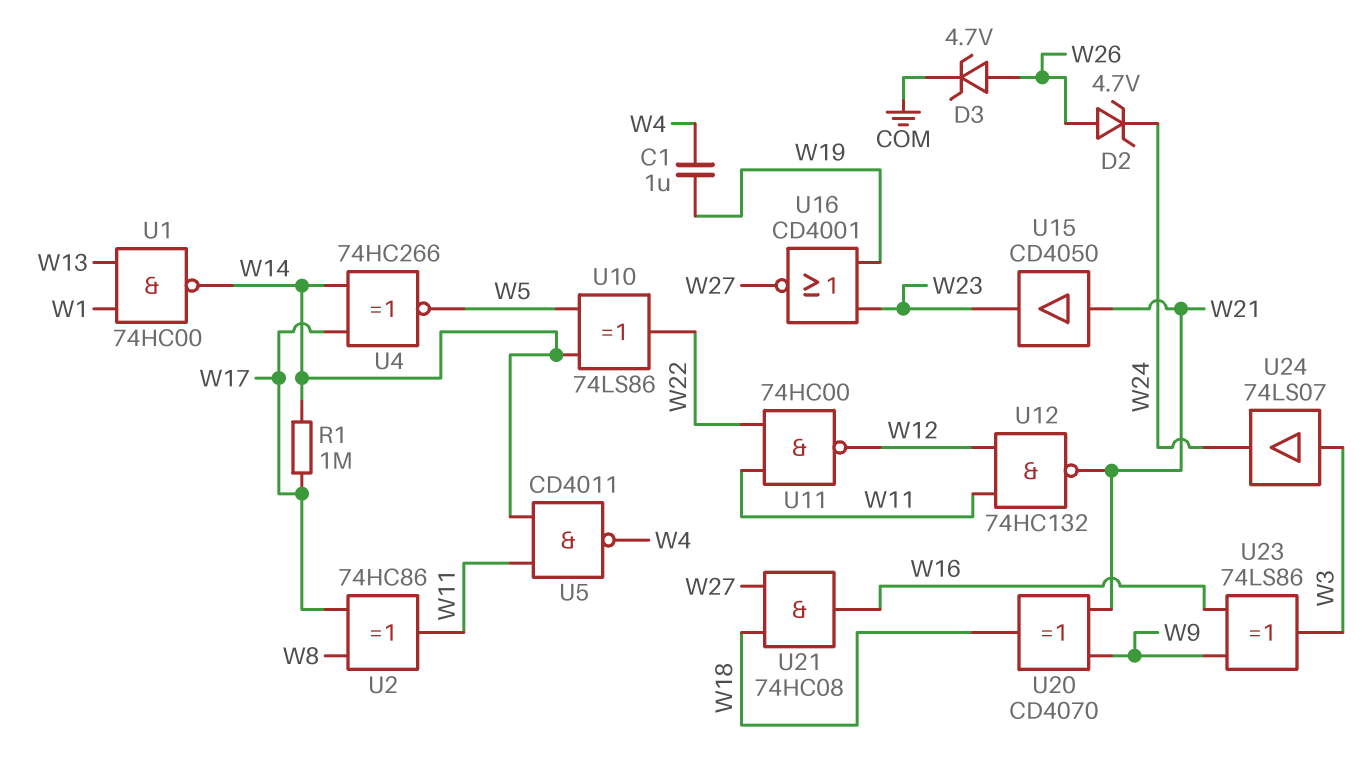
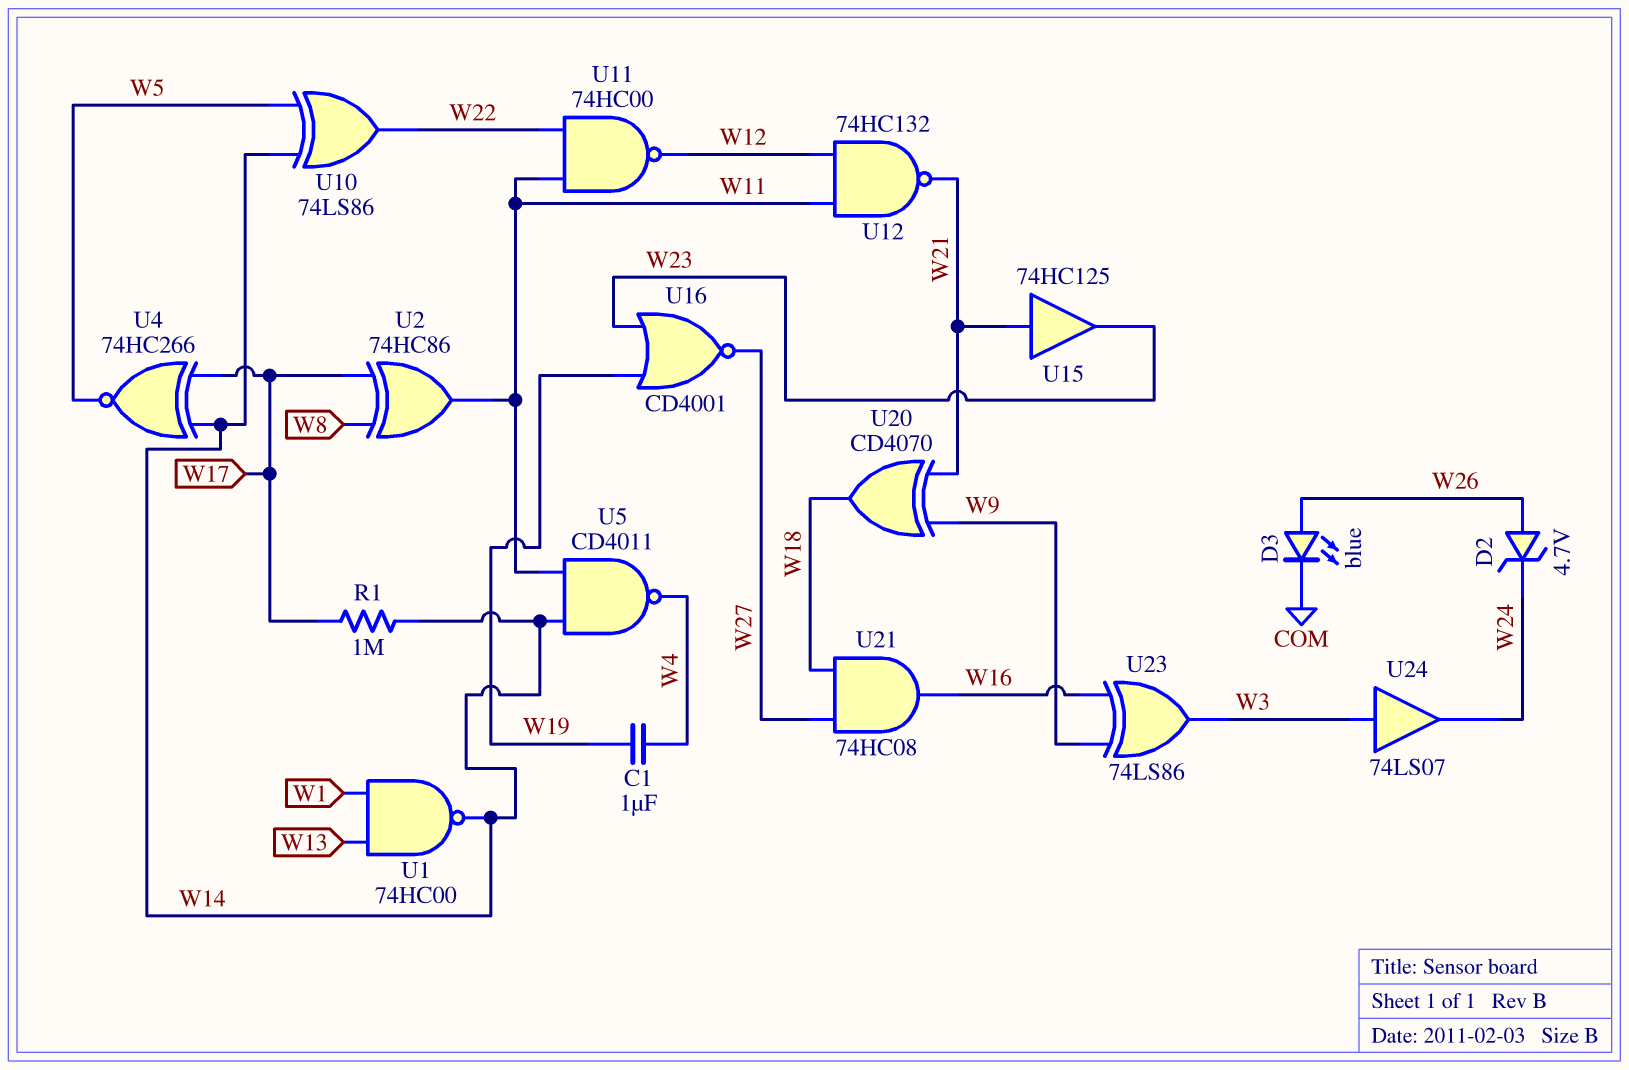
D3: zener 4.7V (A W26, K COM) -> LED blue (A W26, K COM)
U15: buffer CD4050 (in W21, out W23) -> buffer 74HC125 (in W21, out W23)

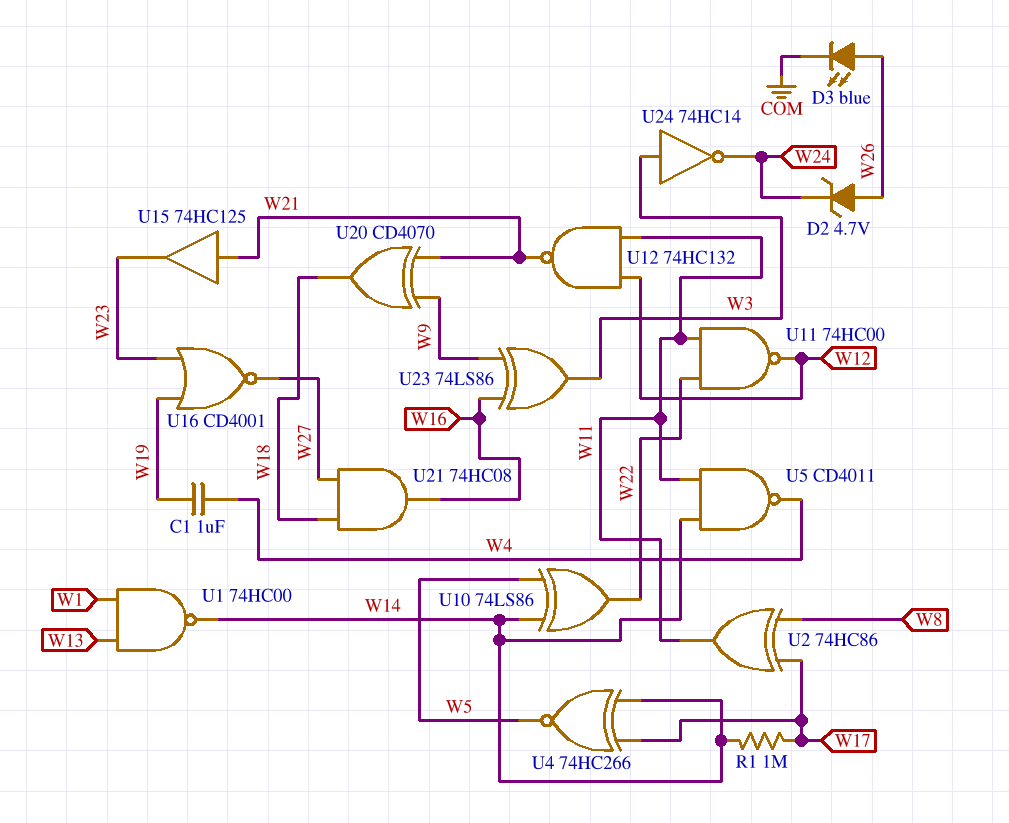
U24: buffer 74LS07 (in W3, out W24) -> NOT 74HC14 (in W3, out W24)

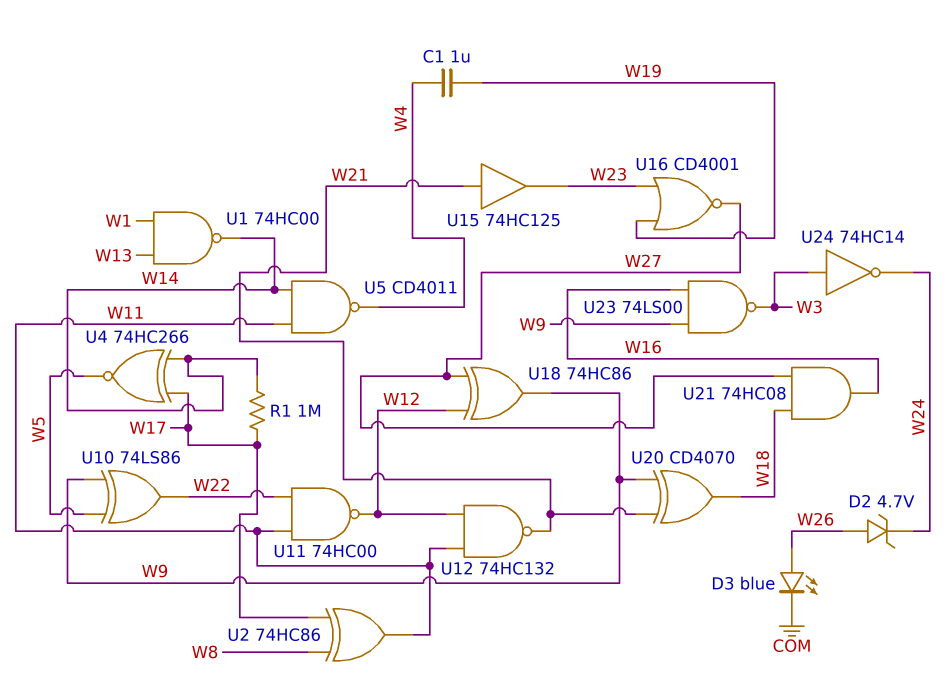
U10: XOR 74LS86 (in W5, in W14, out W22) -> XOR 74LS86 (in W5, in W9, out W22)
U18: none -> XOR 74HC86 (in W12, in W27, out W9)
U23: XOR 74LS86 (in W9, in W16, out W3) -> NAND 74LS00 (in W9, in W16, out W3)

